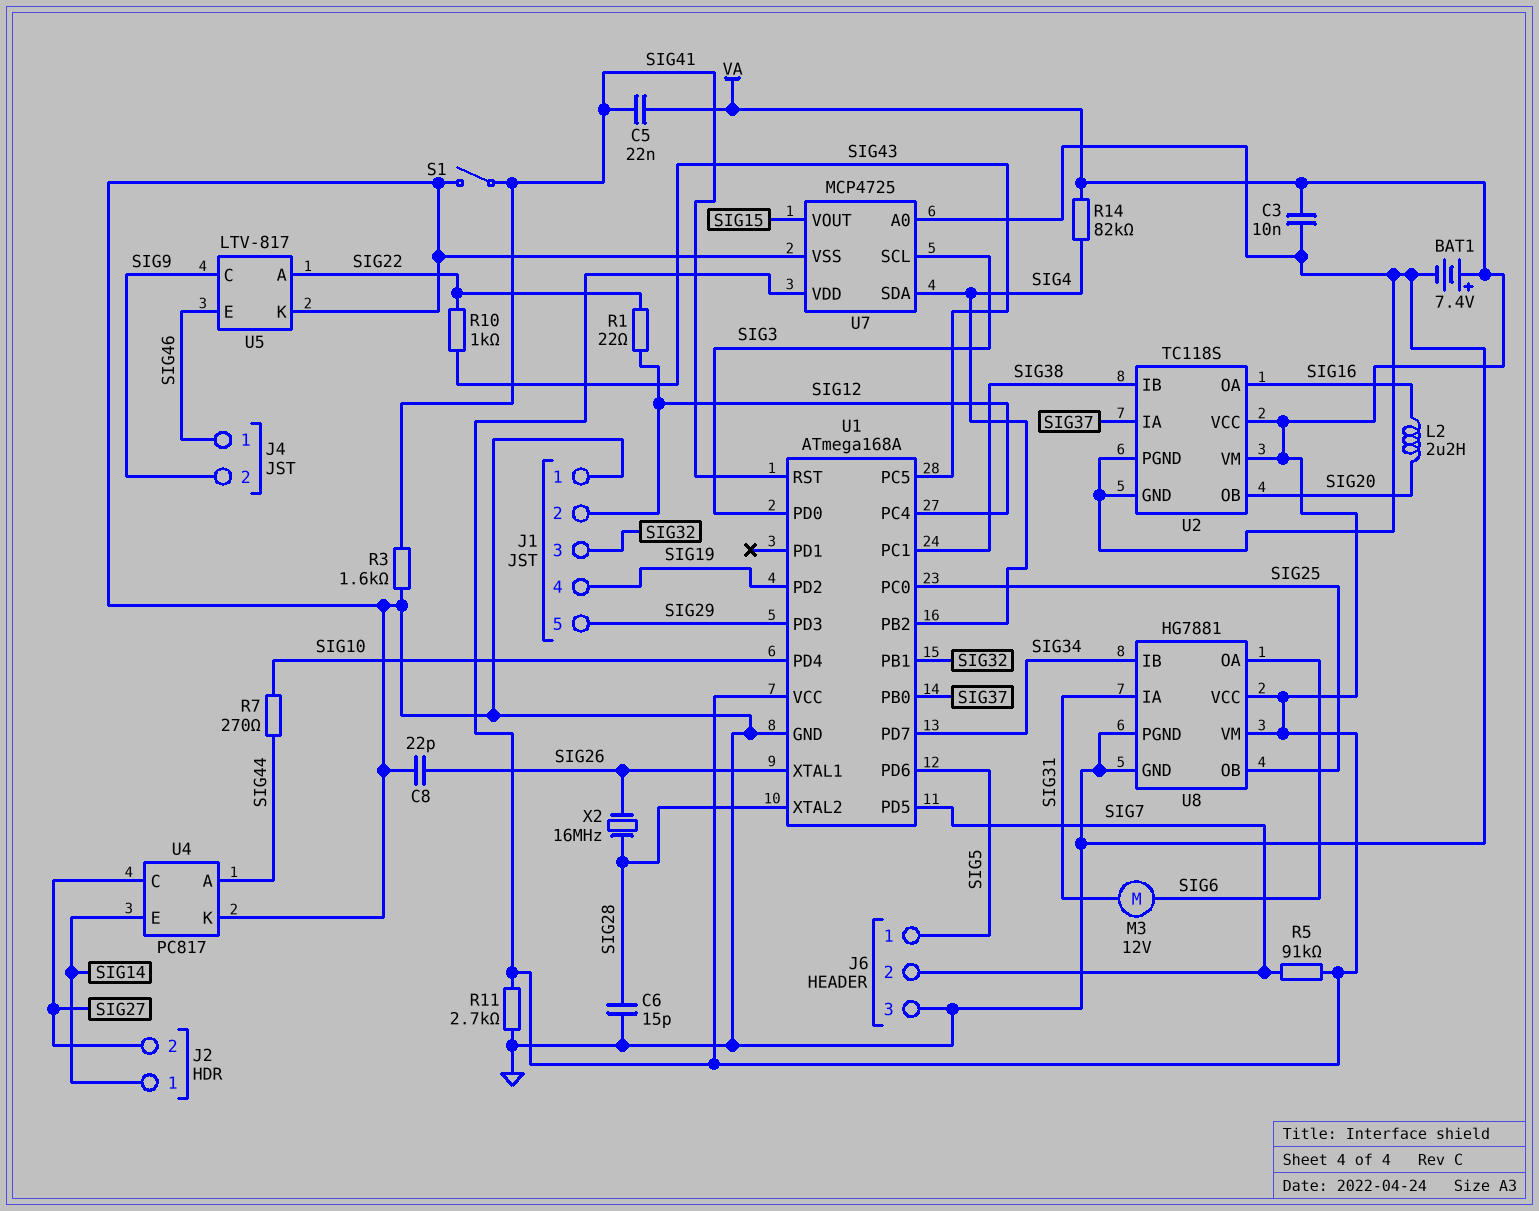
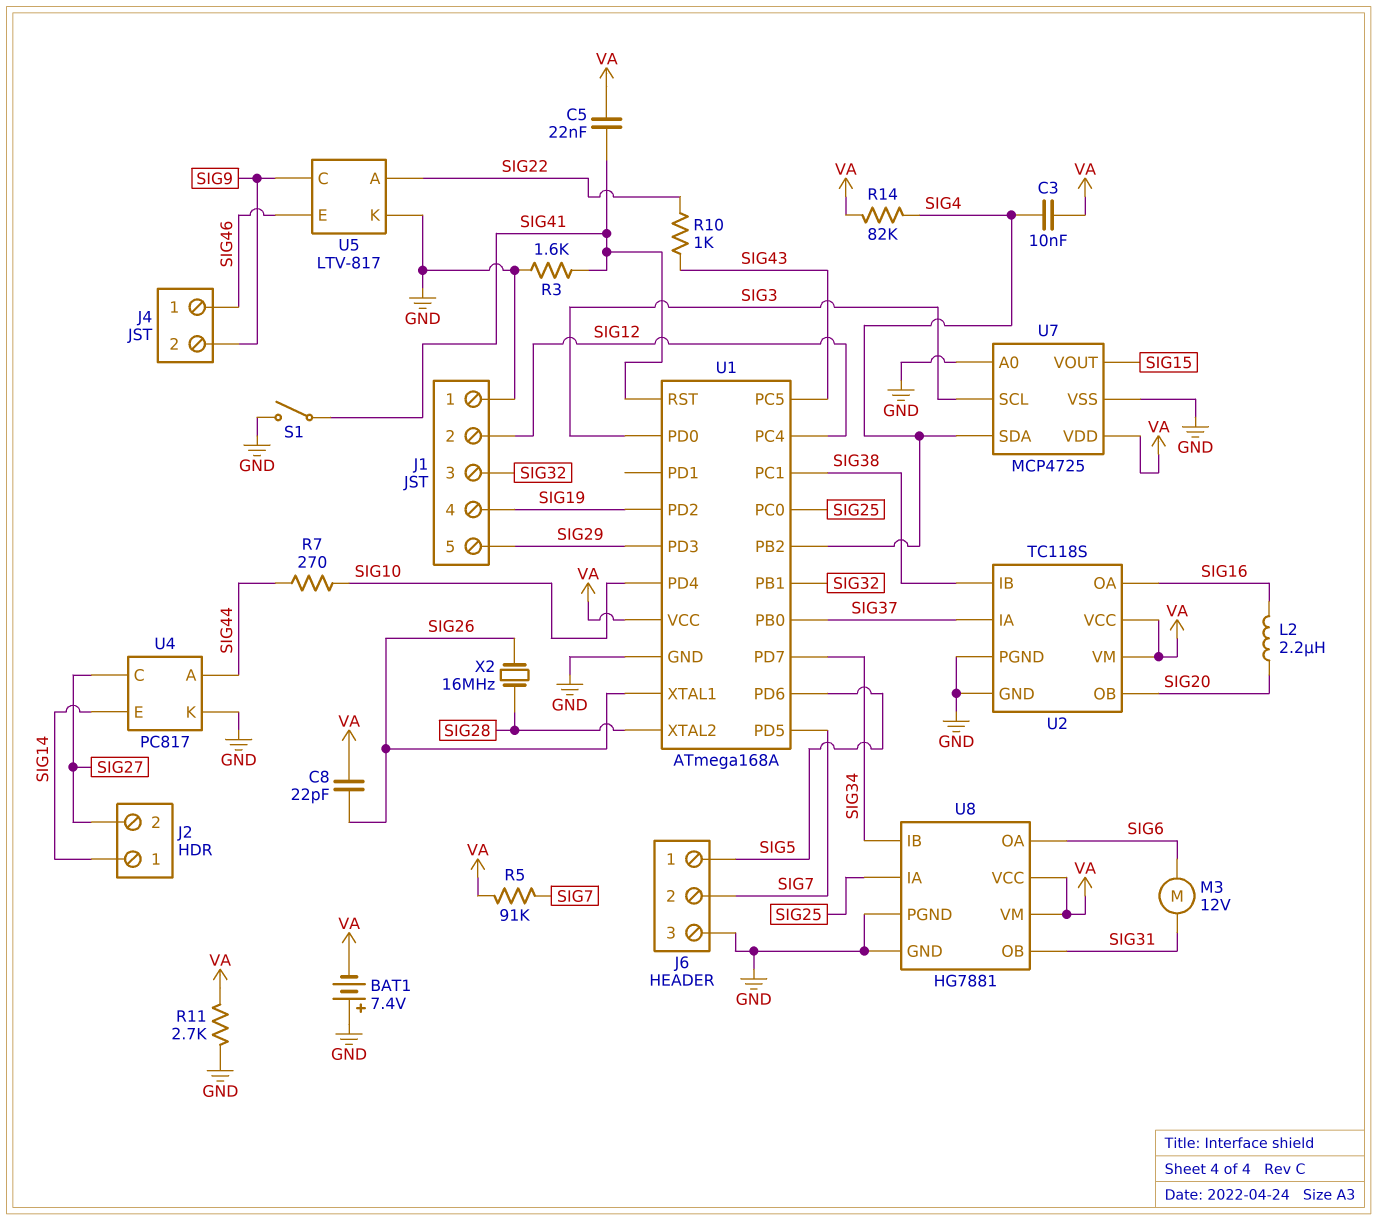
BAT1: 7.4V (plus VA, minus GND) -> 7.4V (plus GND, minus VA)
C3: 10nF (GND, VA) -> 10nF (SIG4, VA)
C6: 15pF (GND, SIG28) -> none
C8: 22pF (GND, SIG26) -> 22pF (SIG26, VA)
R1: 22 (SIG12, SIG22) -> none
U8 pin IA: SIG31 -> SIG25
U8 pin OB: SIG25 -> SIG31

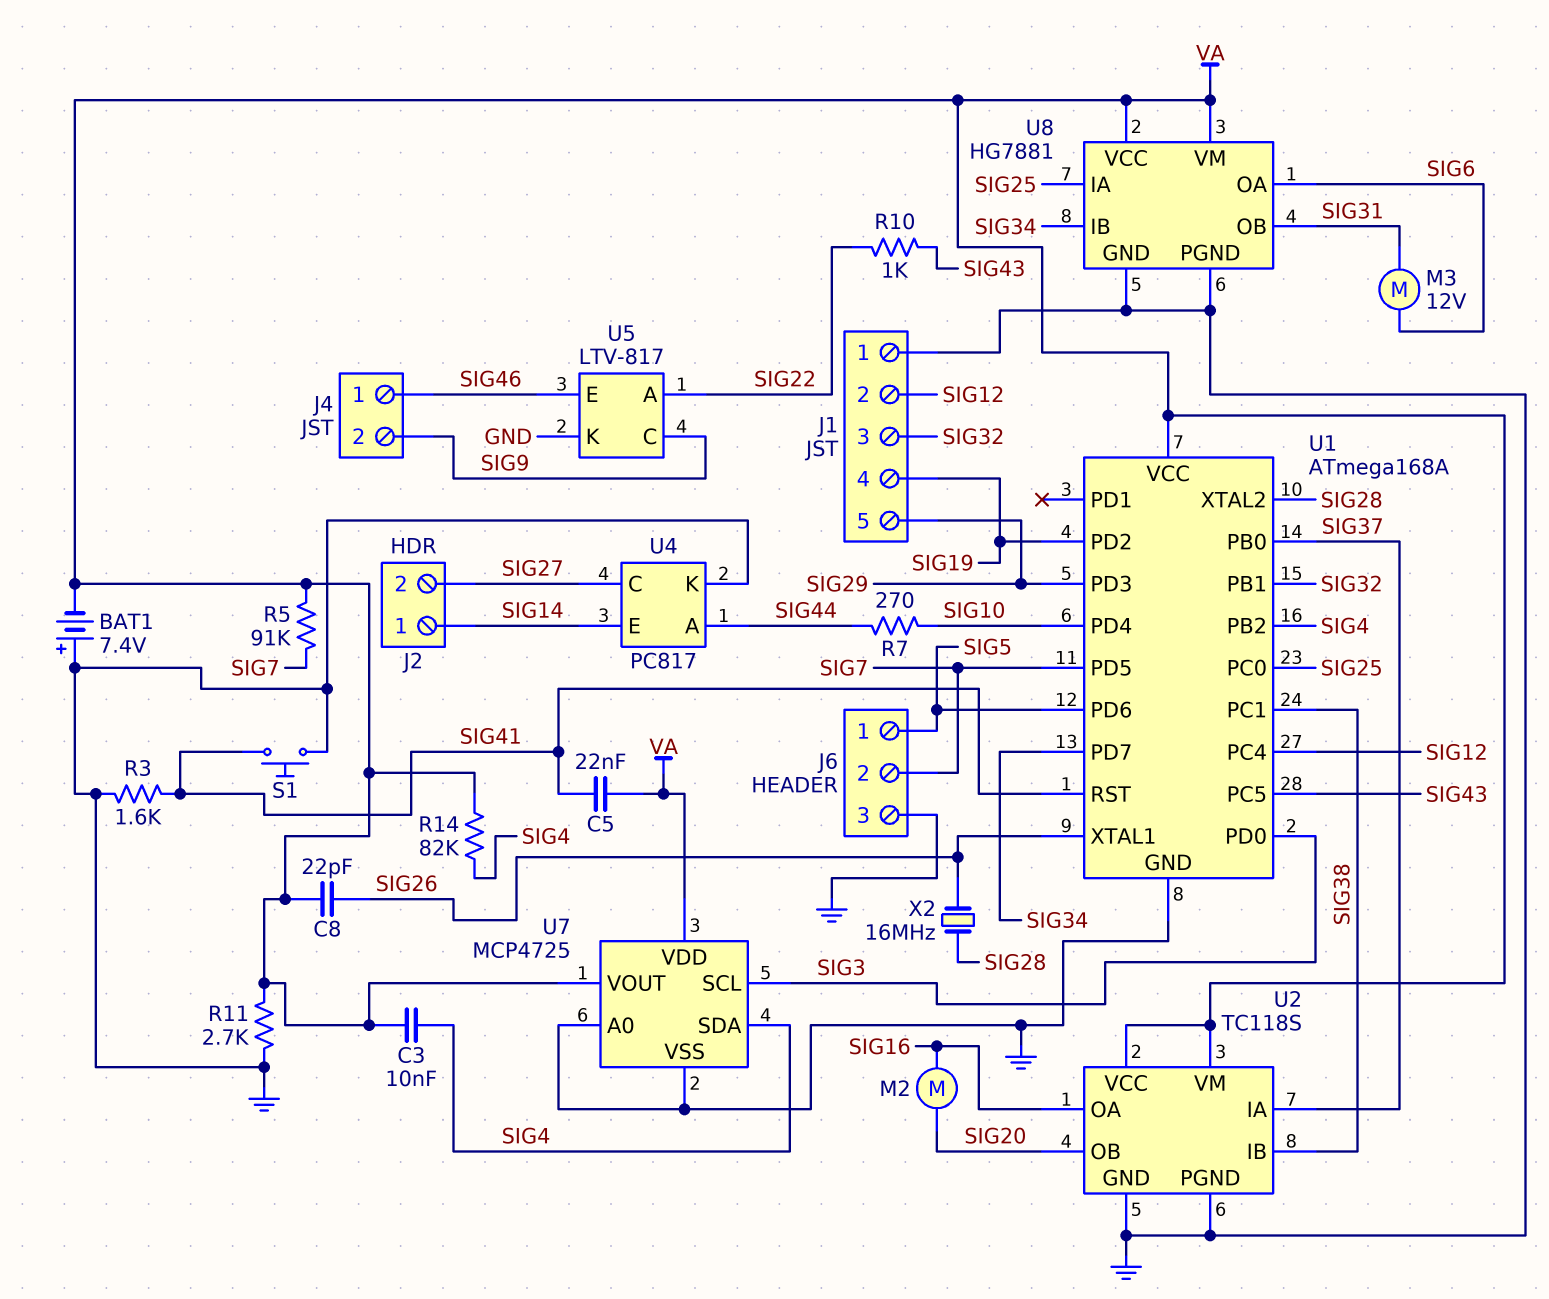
L2: 2.2uH (SIG16, SIG20) -> none
M2: none -> motor (SIG16, SIG20)
S1: switch (GND, SIG41) -> button (GND, SIG41)
U7 pin VOUT: SIG15 -> VA

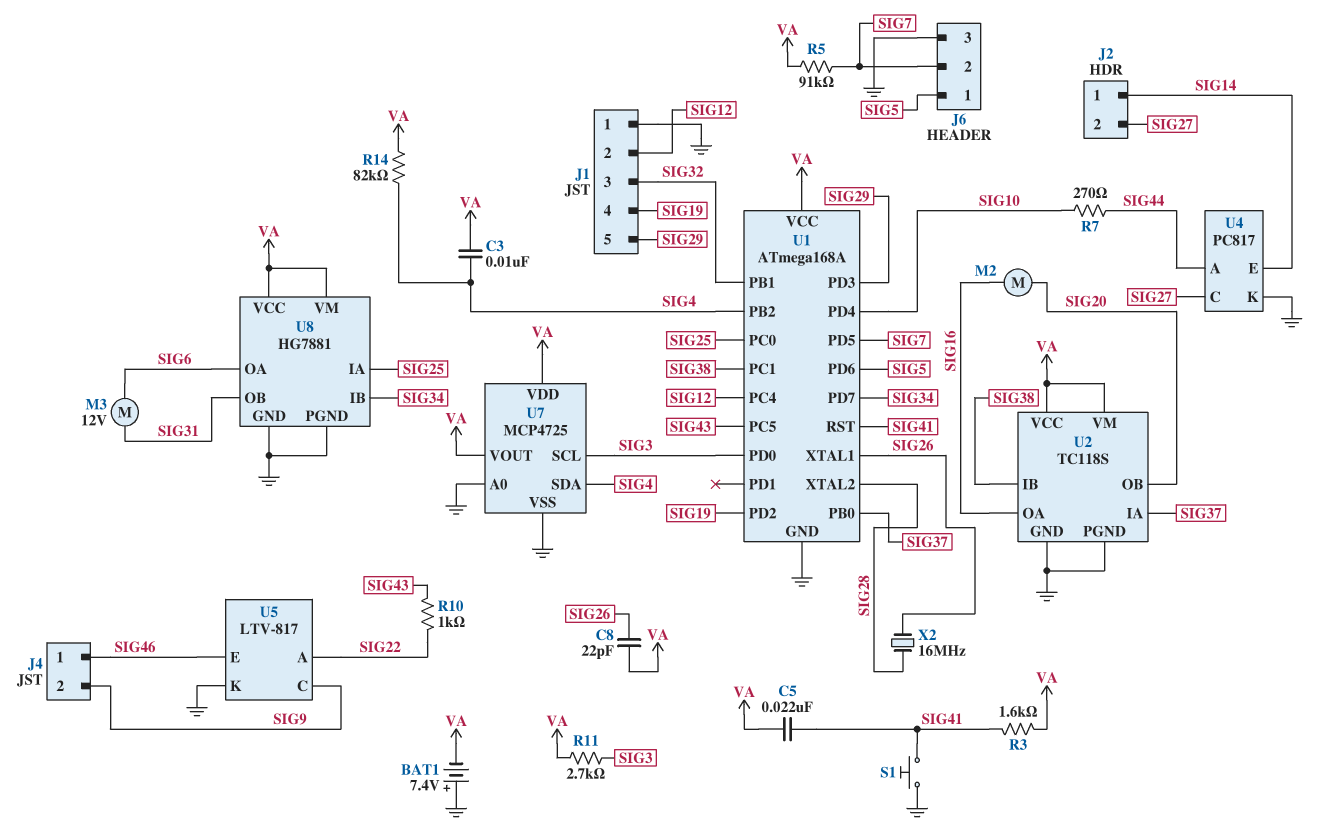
R3: 1.6k (GND, SIG41) -> 1.6k (SIG41, VA)
R11: 2.7k (GND, VA) -> 2.7k (SIG3, VA)

